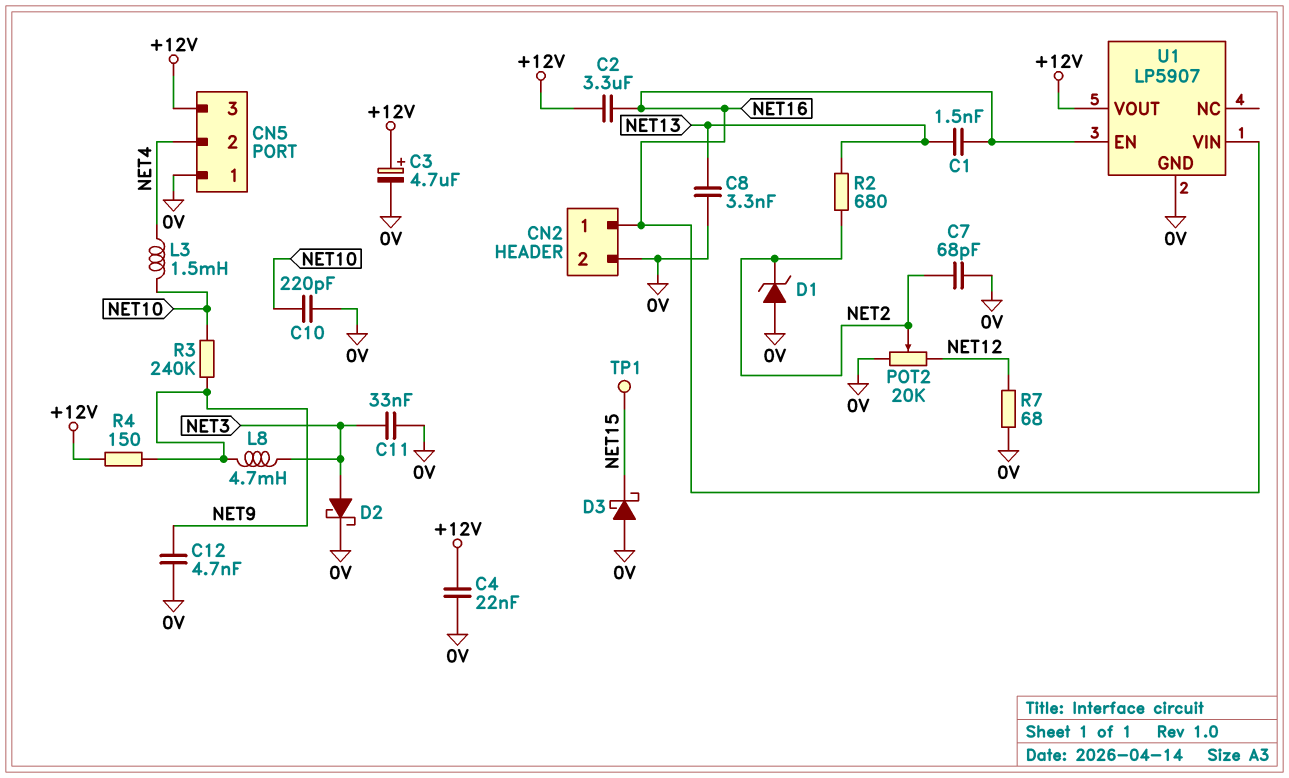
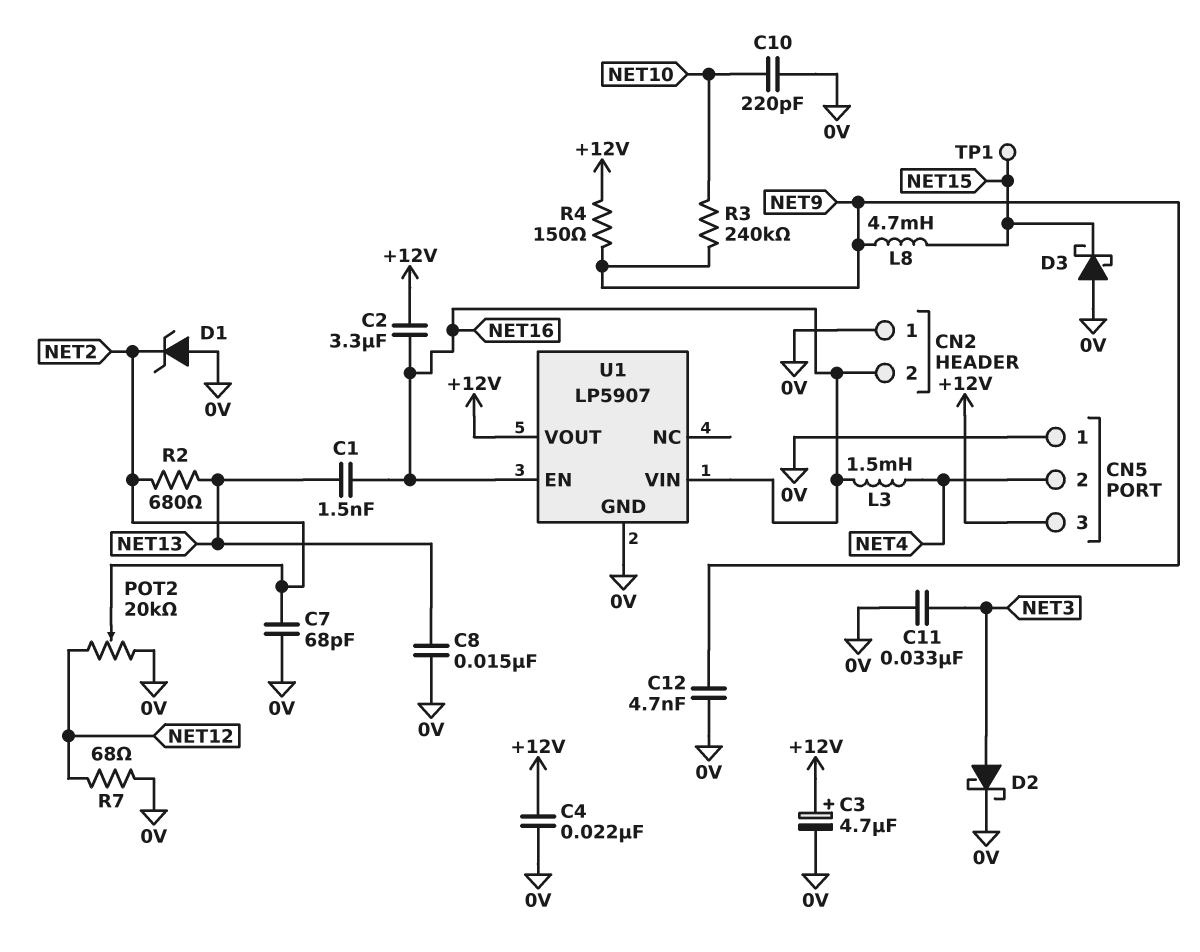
C8: 3.3nF (0V, NET13) -> 15nF (0V, NET13)
CN2 pin 1: NET16 -> 0V
CN2 pin 2: 0V -> NET16
L3: 1.5mH (NET4, NET10) -> 1.5mH (NET4, NET16)
L8: 4.7mH (NET3, NET9) -> 4.7mH (NET9, NET15)

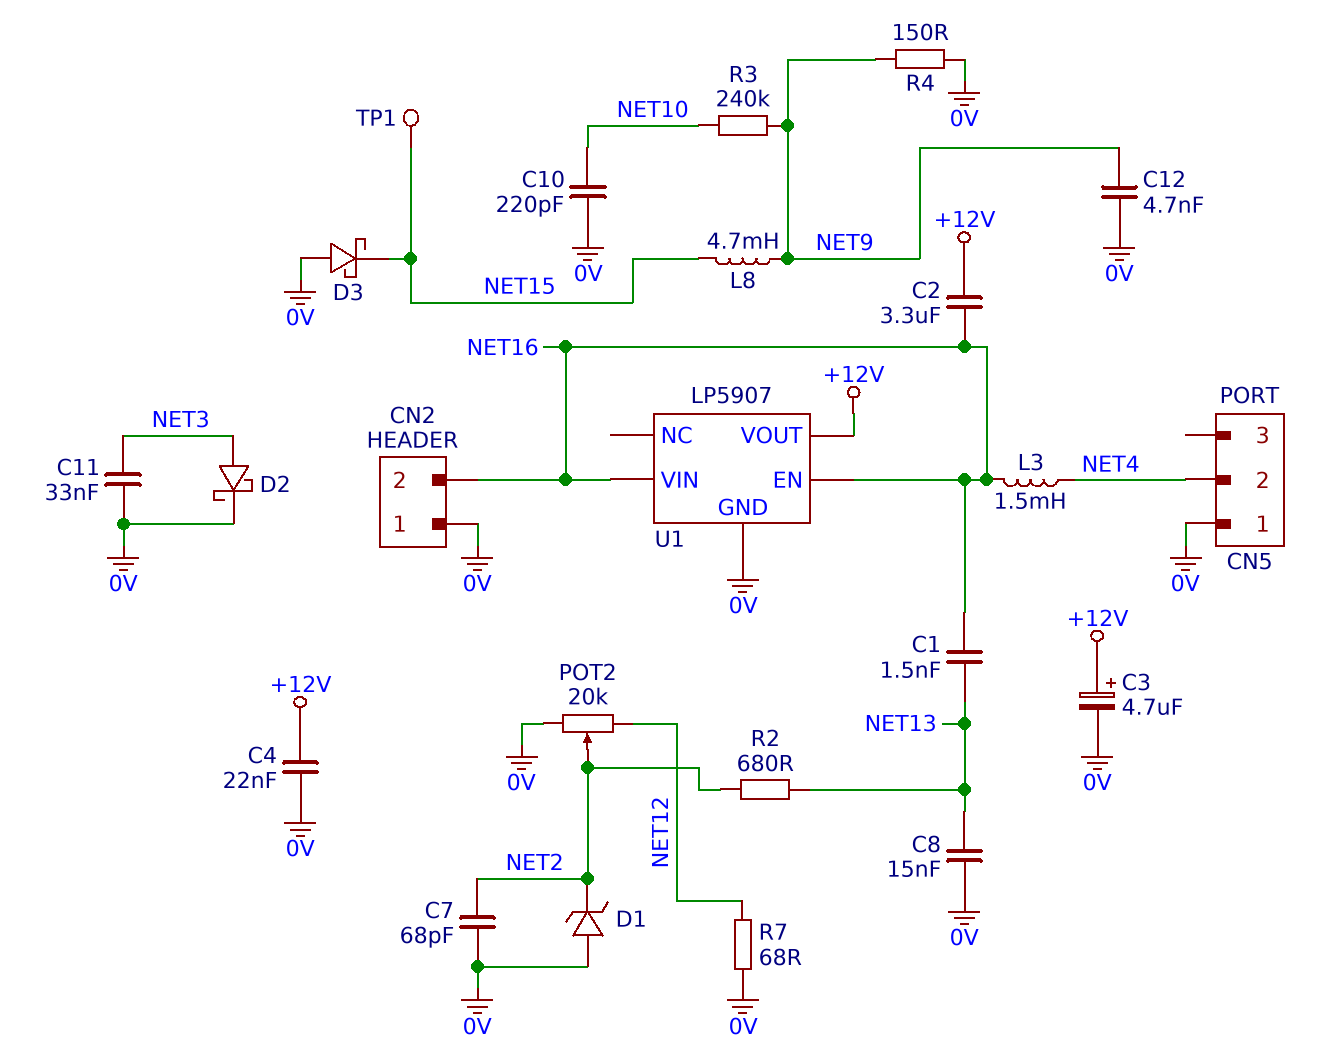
CN5 pin 3: +12V -> none
R4: 150 (+12V, NET9) -> 150 (0V, NET9)

